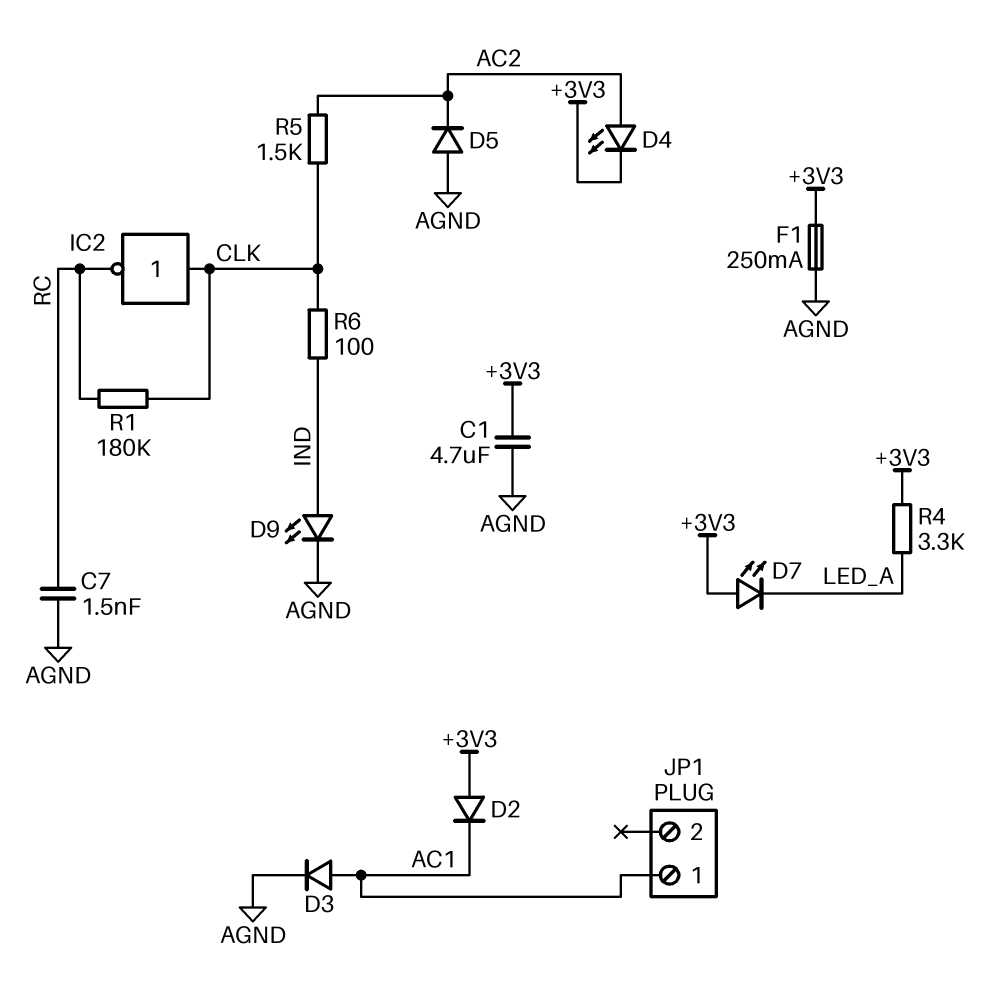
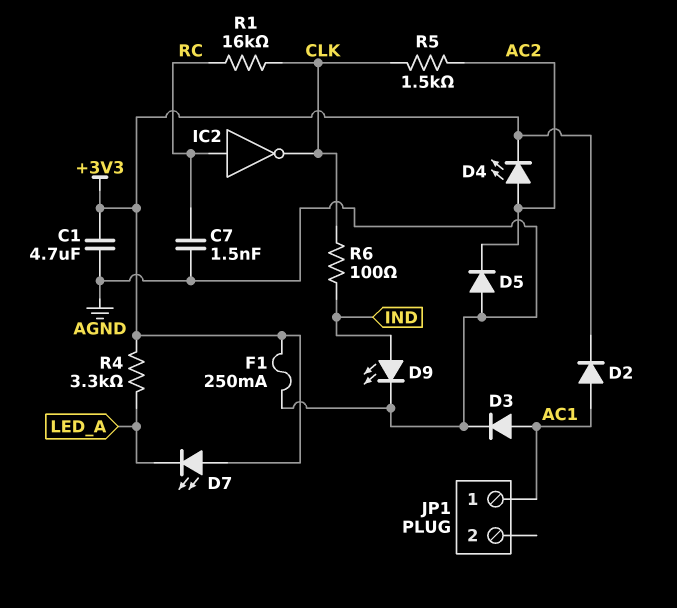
D2: diode (A +3V3, K AC1) -> diode (A AC1, K +3V3)
IC2: NOT (in CLK, out RC) -> NOT (in RC, out CLK)
R1: 180k (CLK, RC) -> 16k (CLK, RC)

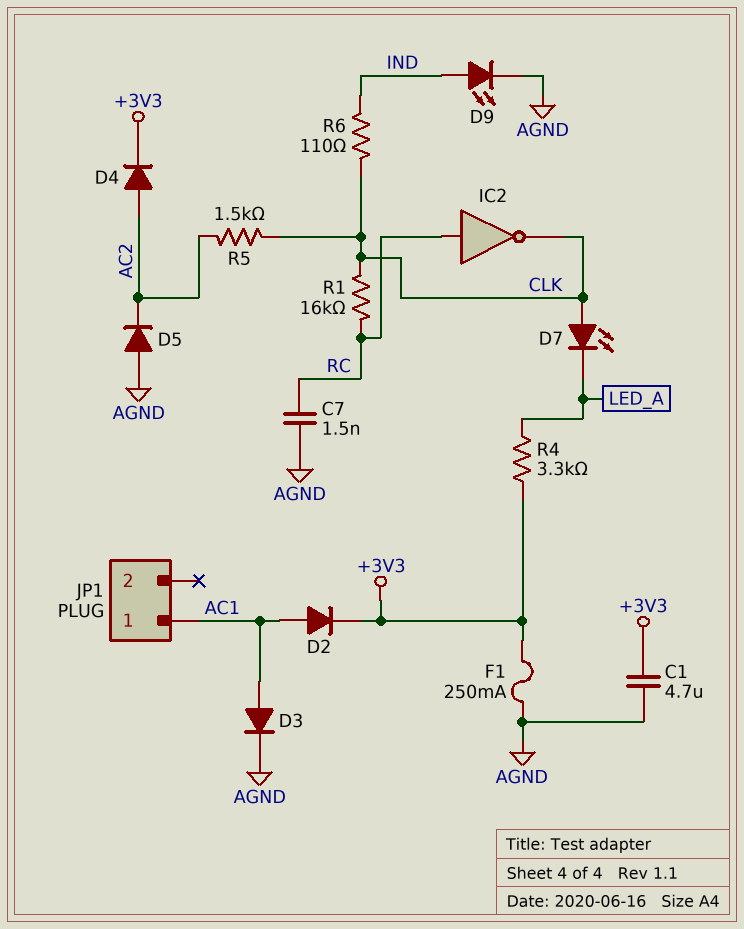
D4: LED (A AC2, K +3V3) -> diode (A AC2, K +3V3)
D7: LED (A +3V3, K LED_A) -> LED (A CLK, K LED_A)
R6: 100 (CLK, IND) -> 110 (CLK, IND)

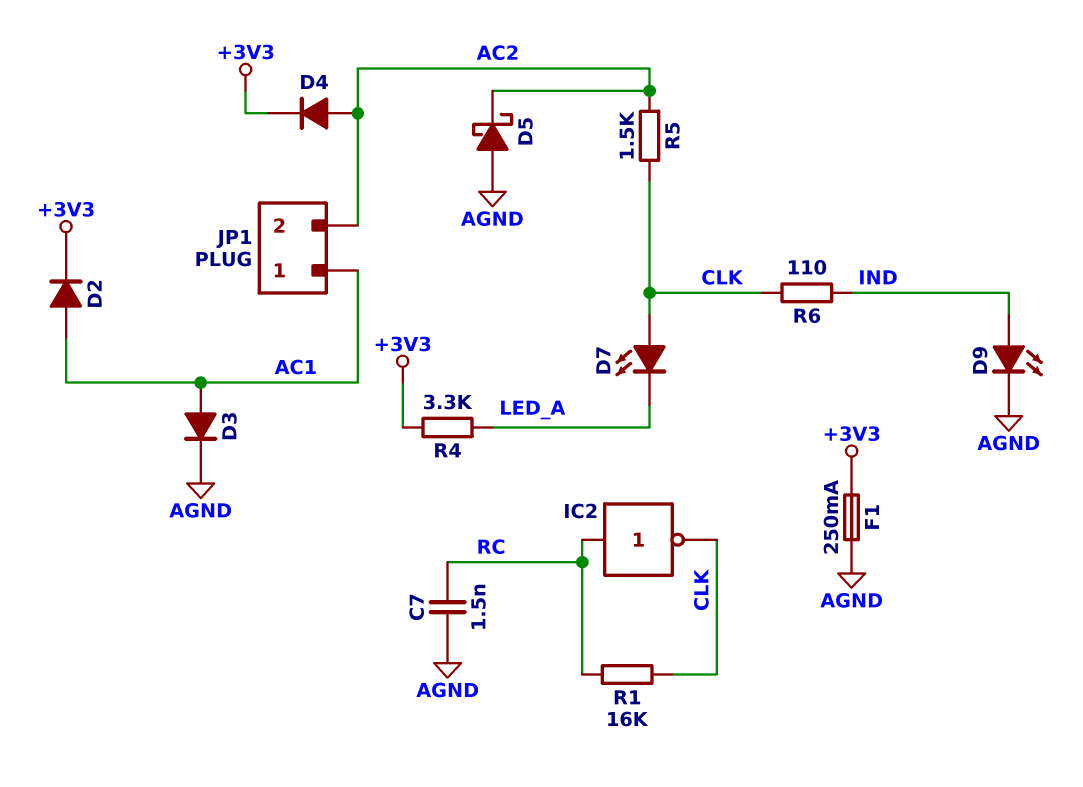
C1: 4.7uF (+3V3, AGND) -> none
D5: diode (A AGND, K AC2) -> schottky (A AGND, K AC2)
JP1 pin 2: none -> AC2

